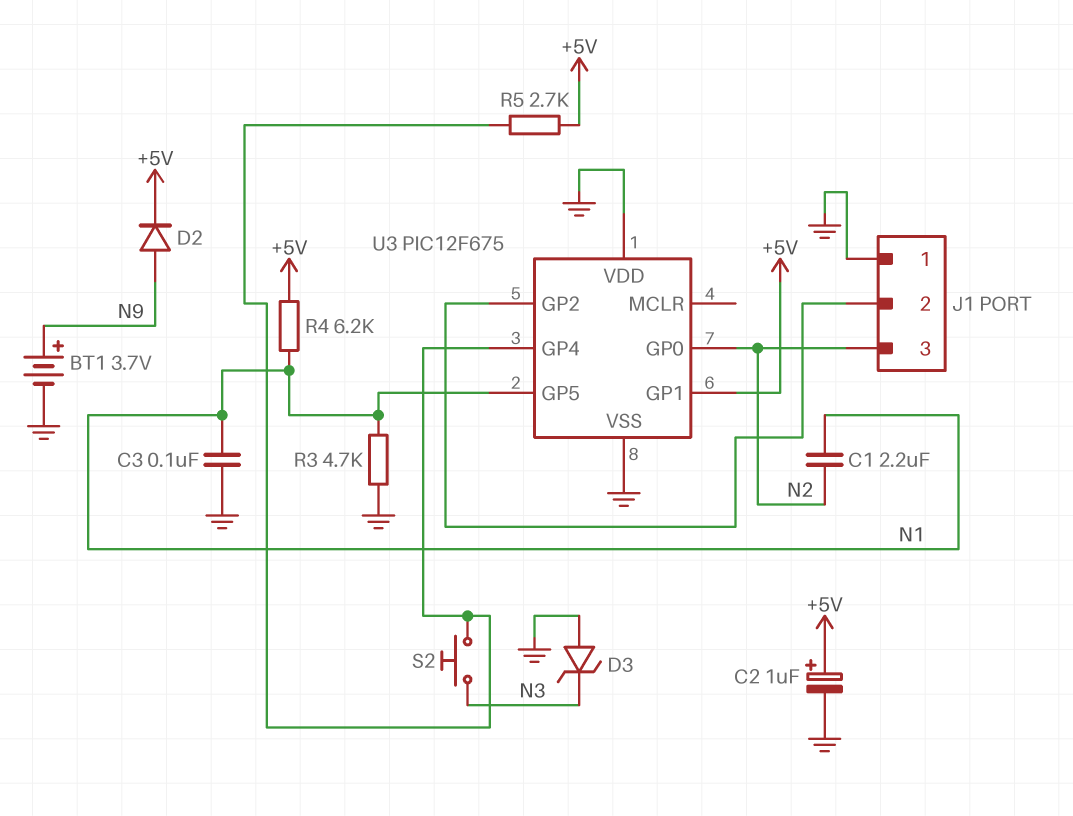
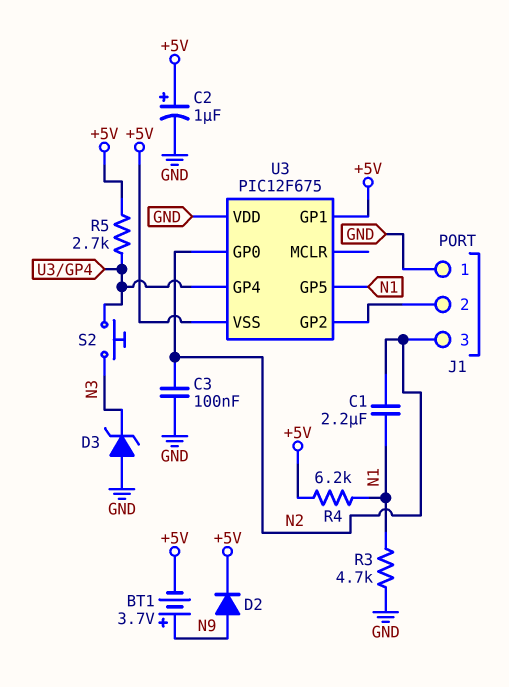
BT1: 3.7V (plus N9, minus GND) -> 3.7V (plus N9, minus +5V)
C3: 100nF (GND, N1) -> 100nF (GND, N2)
U3 pin VSS: GND -> +5V

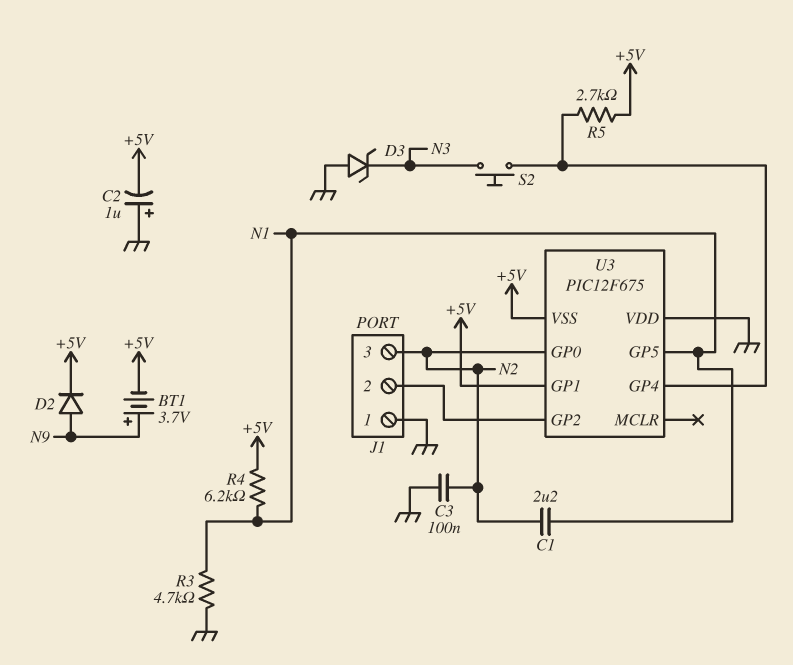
C2: 1uF (plus +5V, minus GND) -> 1uF (plus GND, minus +5V)

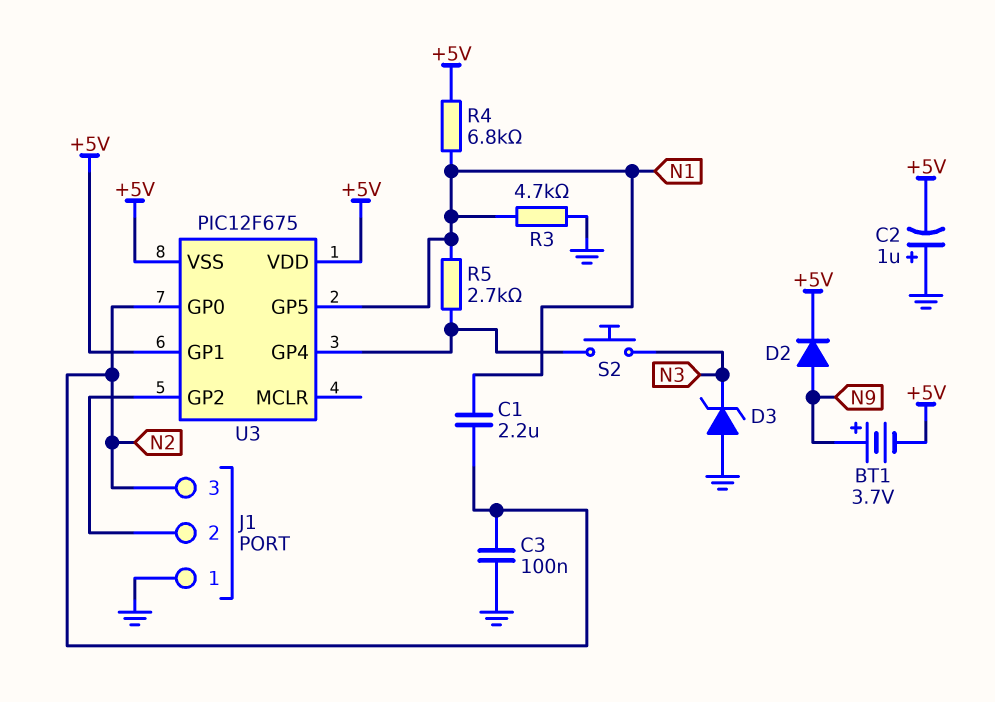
R4: 6.2k (+5V, N1) -> 6.8k (+5V, N1)
R5: 2.7k (+5V, U3/GP4) -> 2.7k (N1, U3/GP4)
U3 pin VDD: GND -> +5V

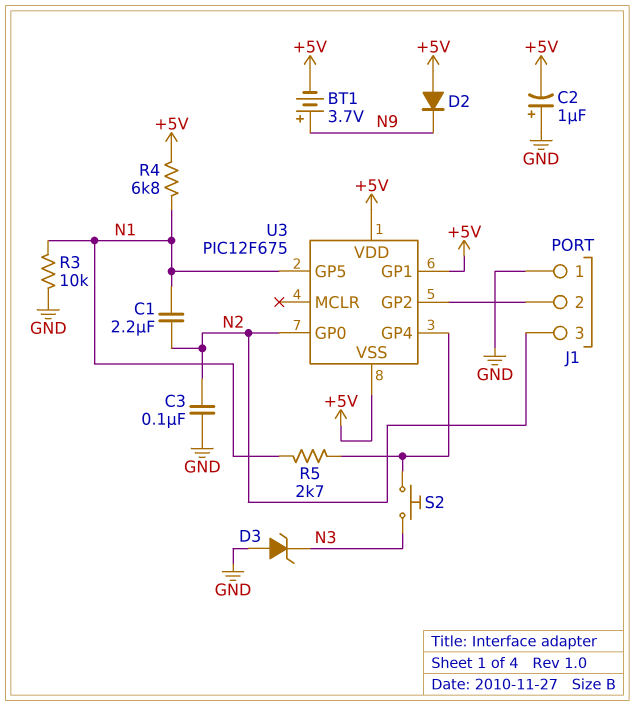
D2: diode (A N9, K +5V) -> diode (A +5V, K N9)
R3: 4.7k (GND, N1) -> 10k (GND, N1)

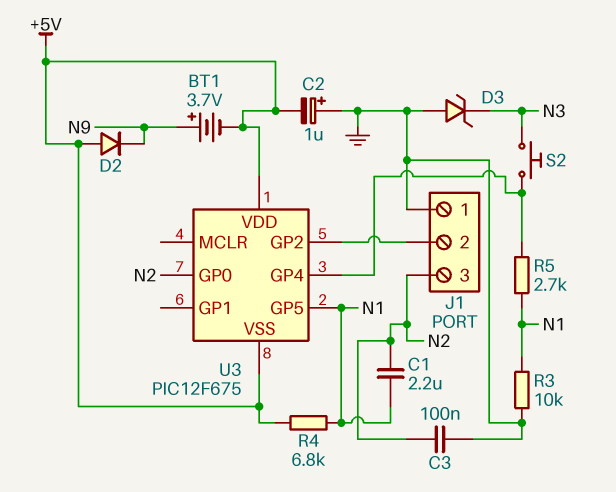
U3 pin GP1: +5V -> none

